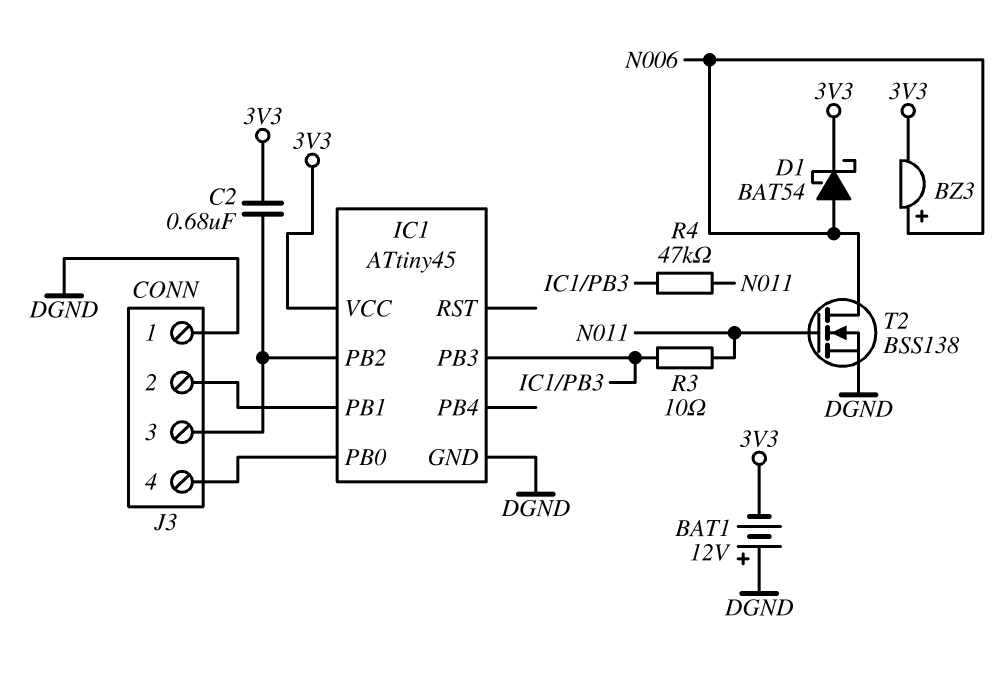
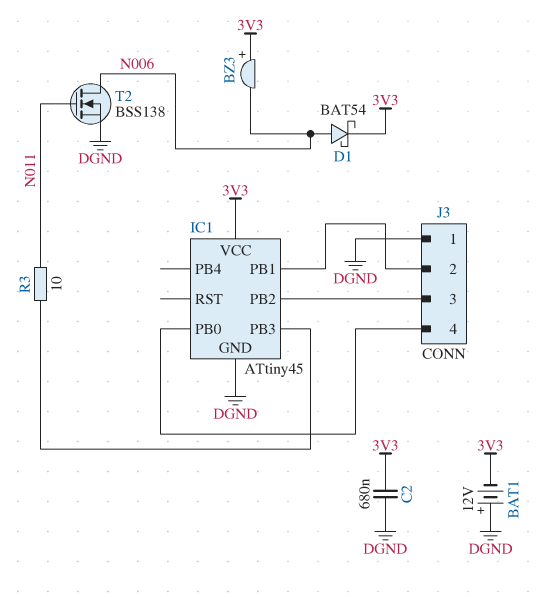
BZ3: buzzer (plus N006, minus 3V3) -> buzzer (plus 3V3, minus N006)
C2: 680nF (3V3, IC1/PB2) -> 680nF (3V3, DGND)
R4: 47k (IC1/PB3, N011) -> none

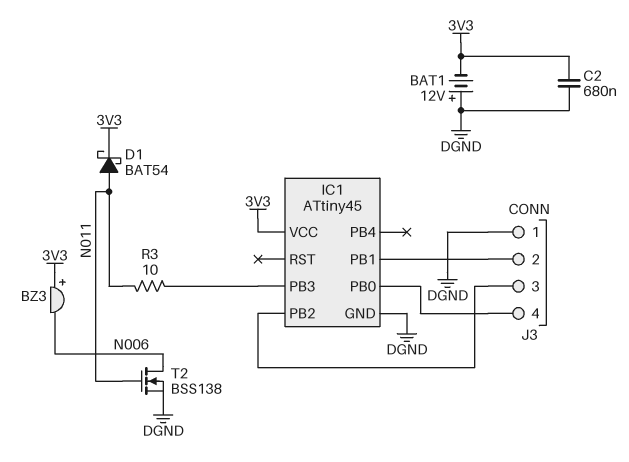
D1: schottky BAT54 (A N006, K 3V3) -> schottky BAT54 (A N011, K 3V3)

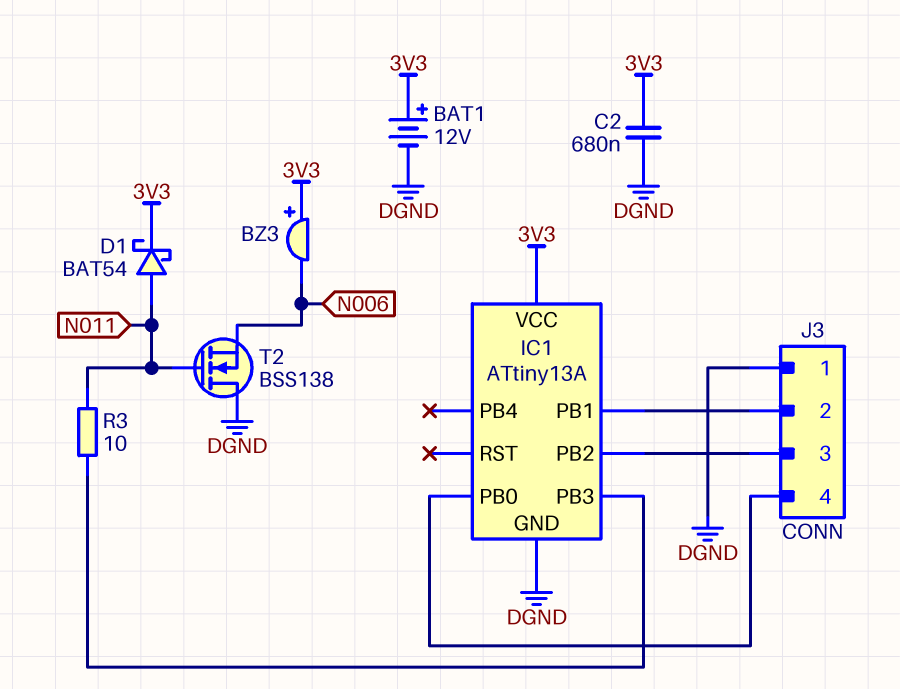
BAT1: 12V (plus DGND, minus 3V3) -> 12V (plus 3V3, minus DGND)
IC1: ATtiny45 -> ATtiny13A
T2: NMOS BSS138 (G N011, D N006, S DGND) -> NMOS BSS138 (G N011, D DGND, S N006)

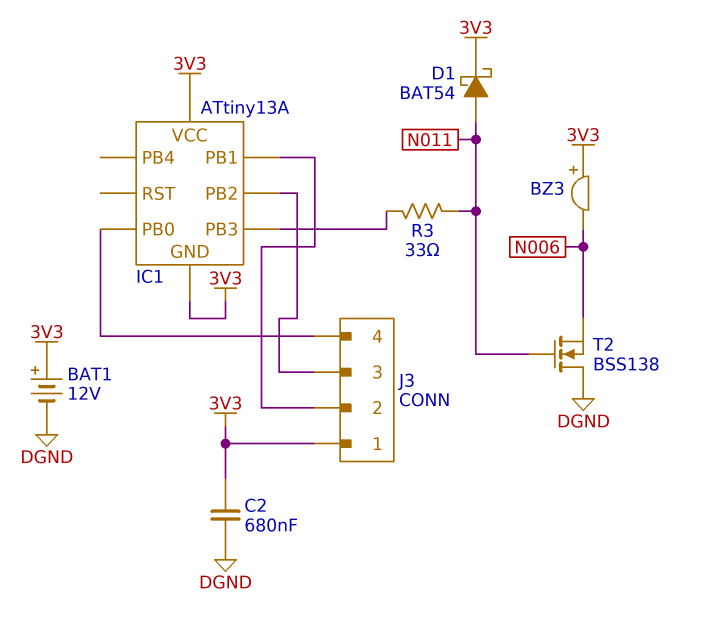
IC1 pin GND: DGND -> 3V3
J3 pin 1: DGND -> 3V3
R3: 10 (IC1/PB3, N011) -> 33 (IC1/PB3, N011)

